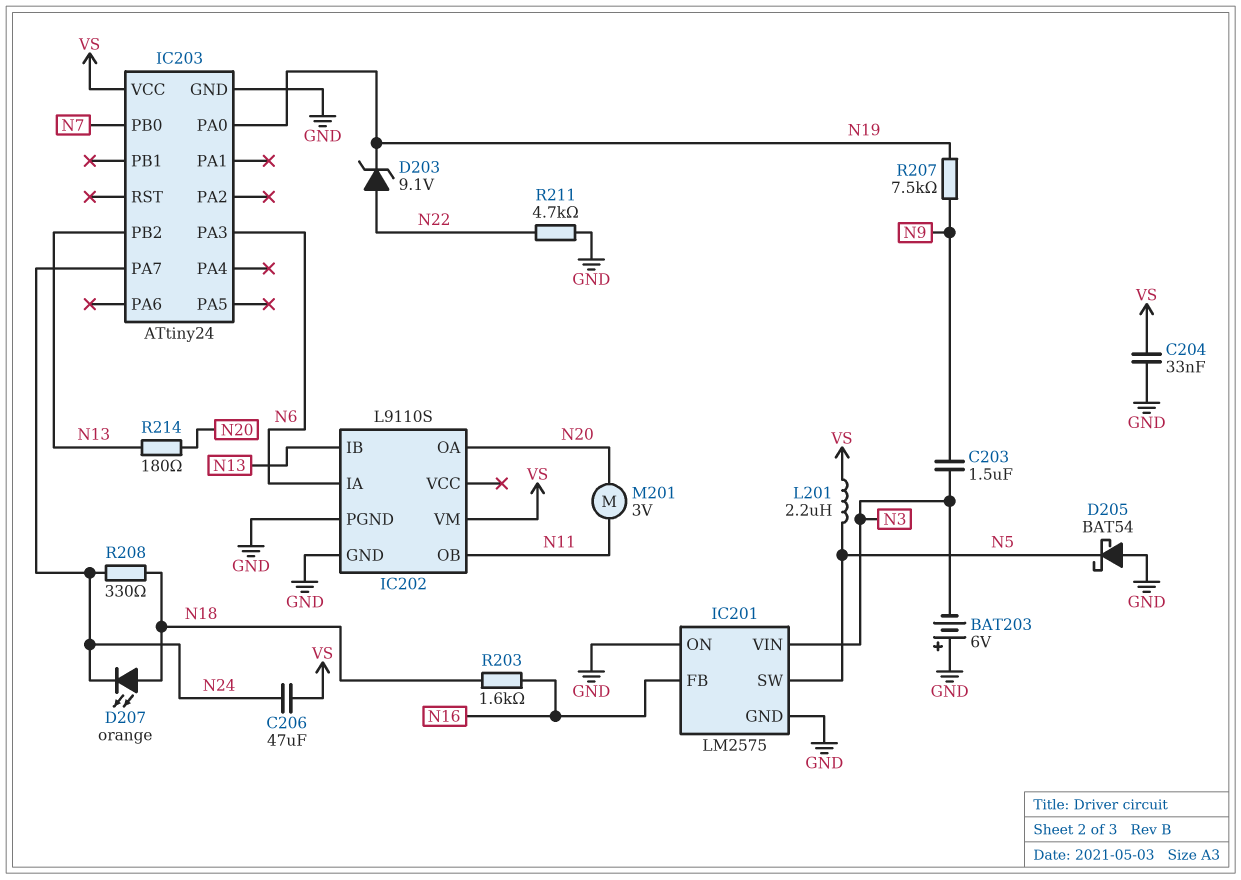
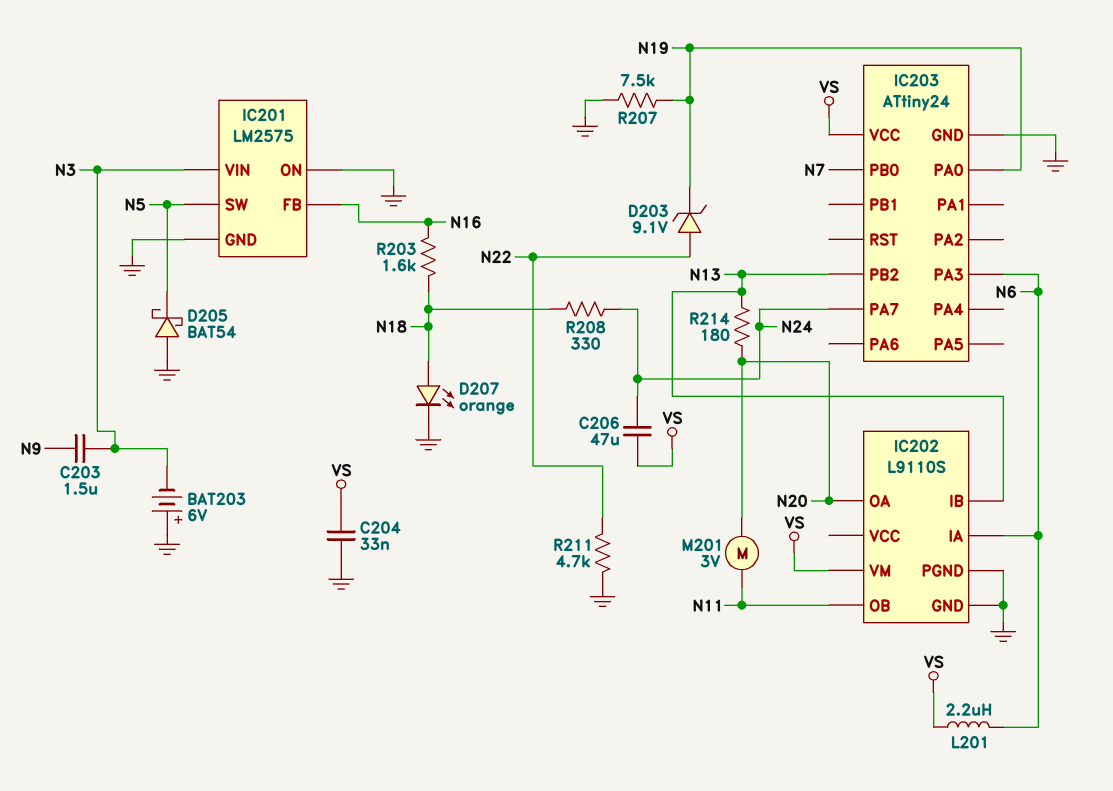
D207: LED orange (A N18, K N24) -> LED orange (A N18, K GND)
L201: 2.2uH (N5, VS) -> 2.2uH (N6, VS)
R207: 7.5k (N9, N19) -> 7.5k (GND, N19)

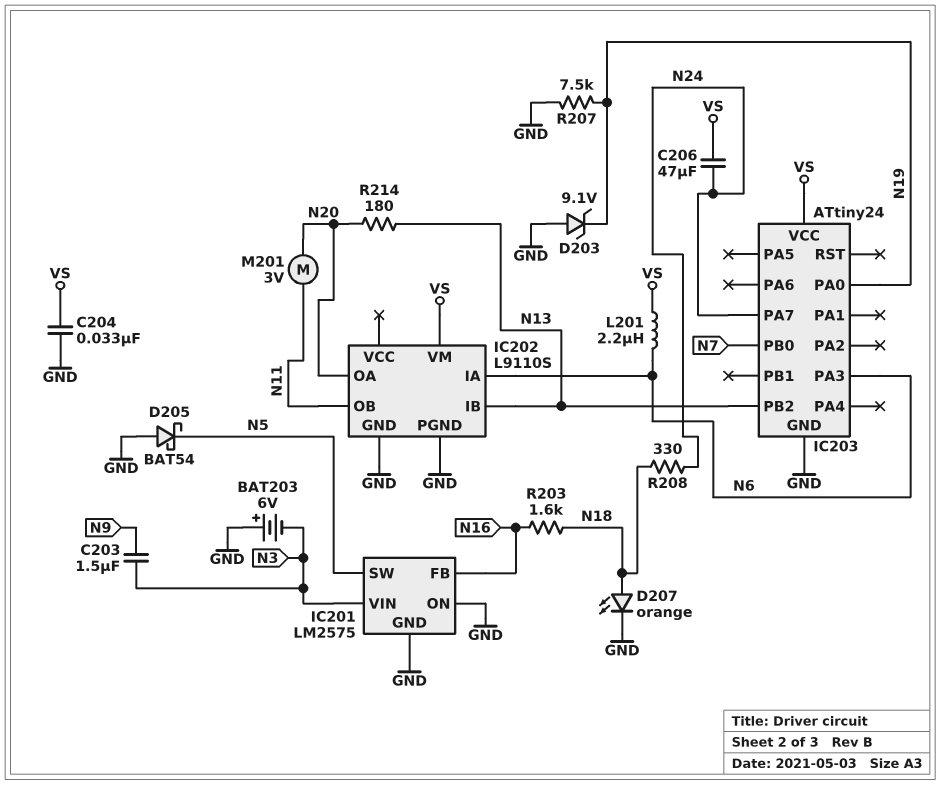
D203: zener 9.1V (A N22, K N19) -> zener 9.1V (A GND, K N19)
R211: 4.7k (GND, N22) -> none

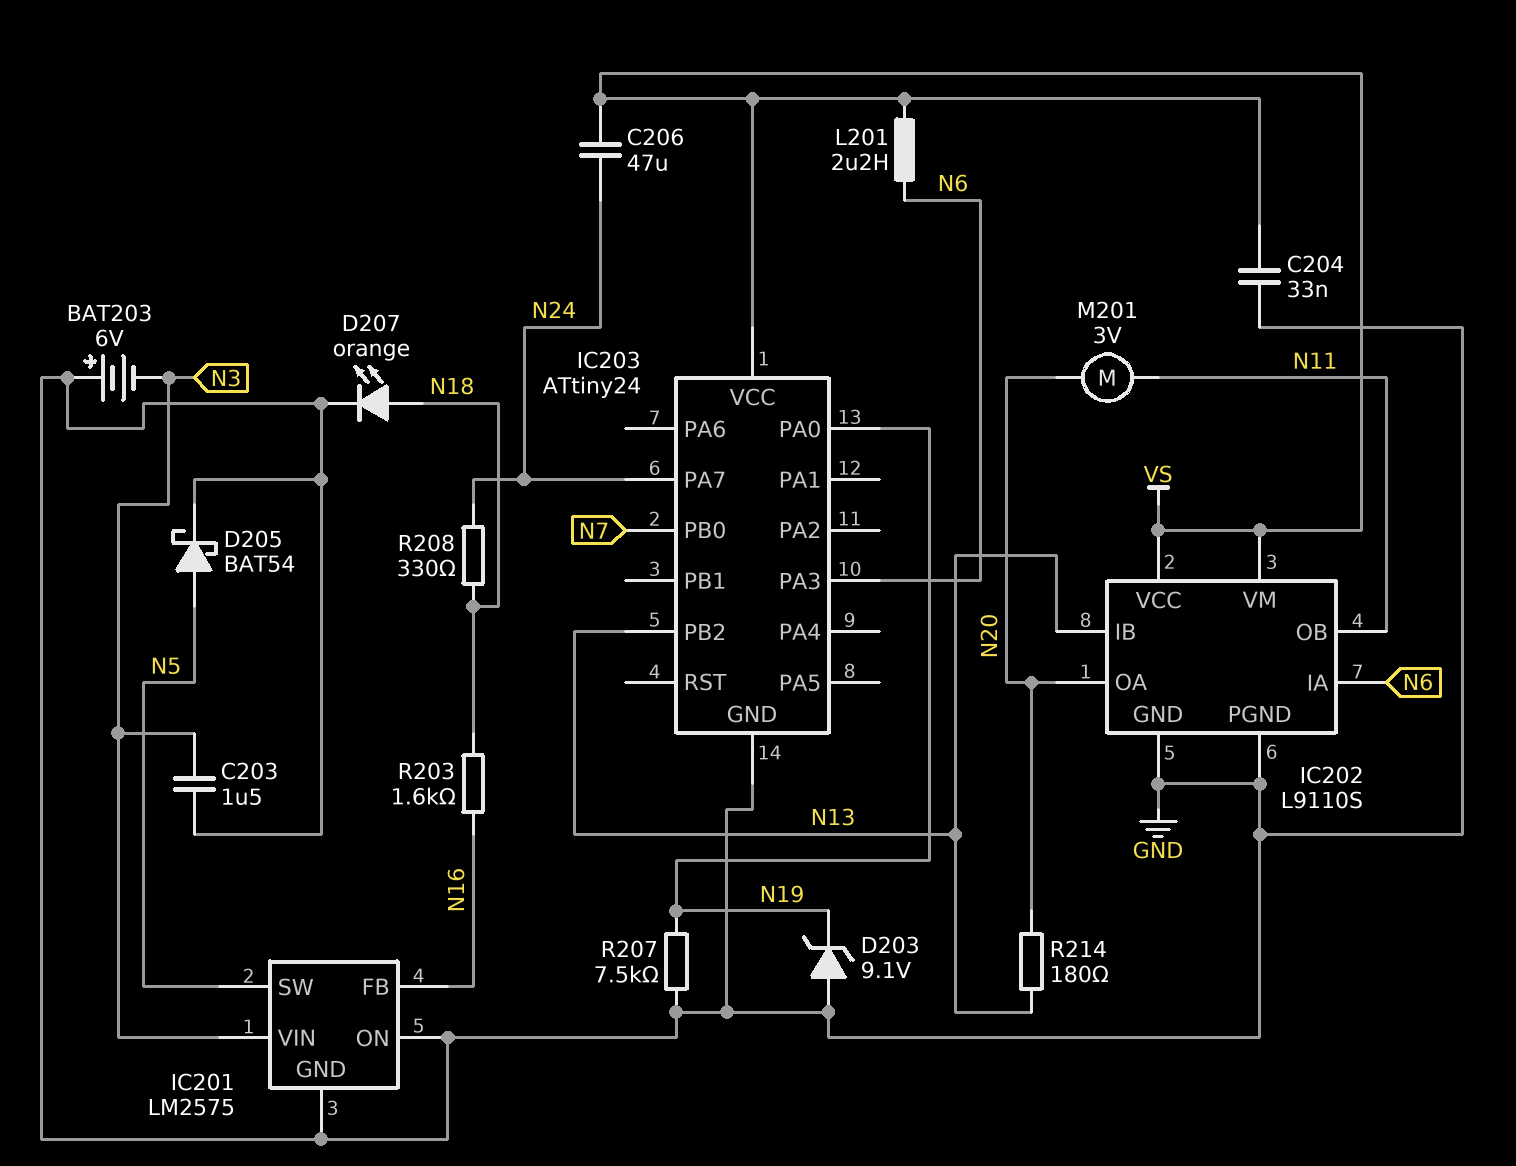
C203: 1.5uF (N3, N9) -> 1.5uF (GND, N3)
D205: schottky BAT54 (A GND, K N5) -> schottky BAT54 (A N5, K GND)
IC202 pin VCC: none -> VS

